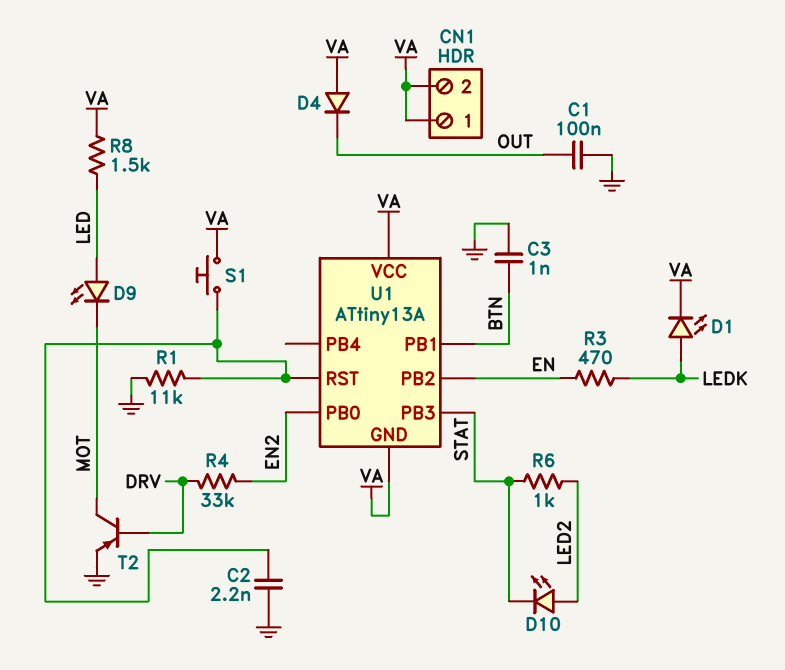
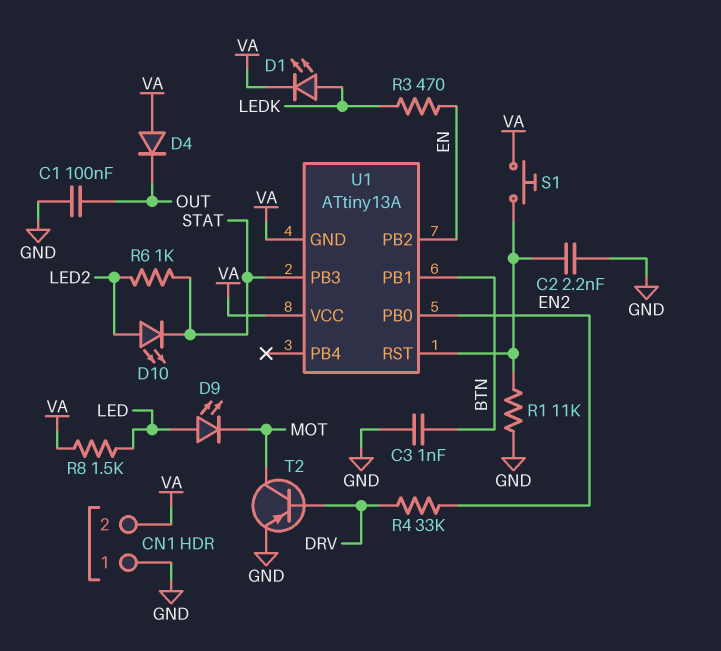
CN1 pin 1: VA -> GND

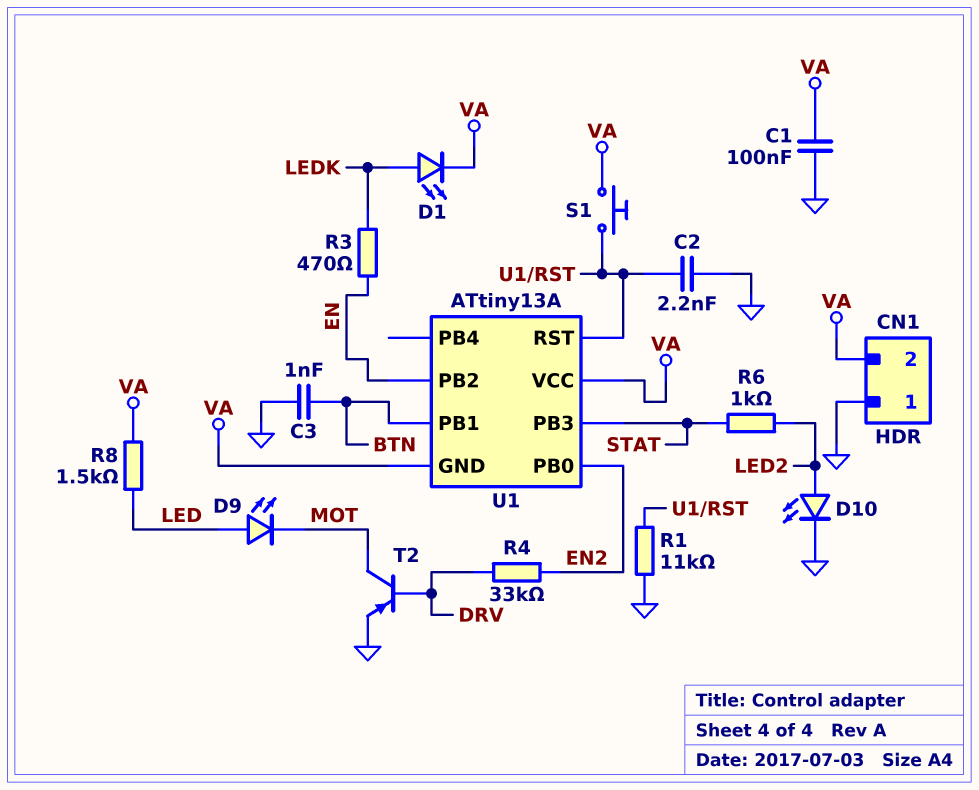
C1: 100nF (GND, OUT) -> 100nF (GND, VA)
D4: diode (A VA, K OUT) -> none
D10: LED (A LED2, K STAT) -> LED (A LED2, K GND)

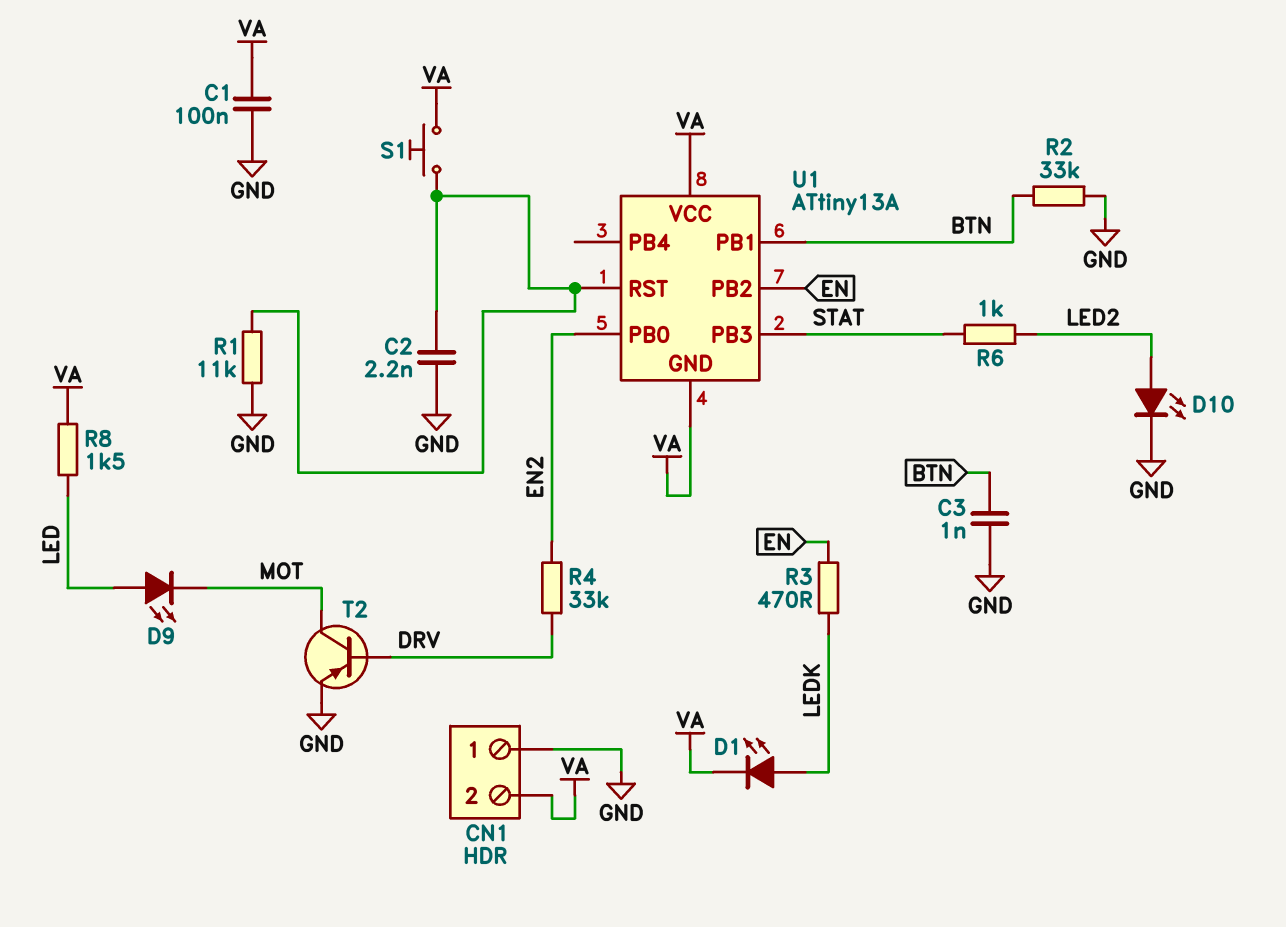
R2: none -> 33k (BTN, GND)

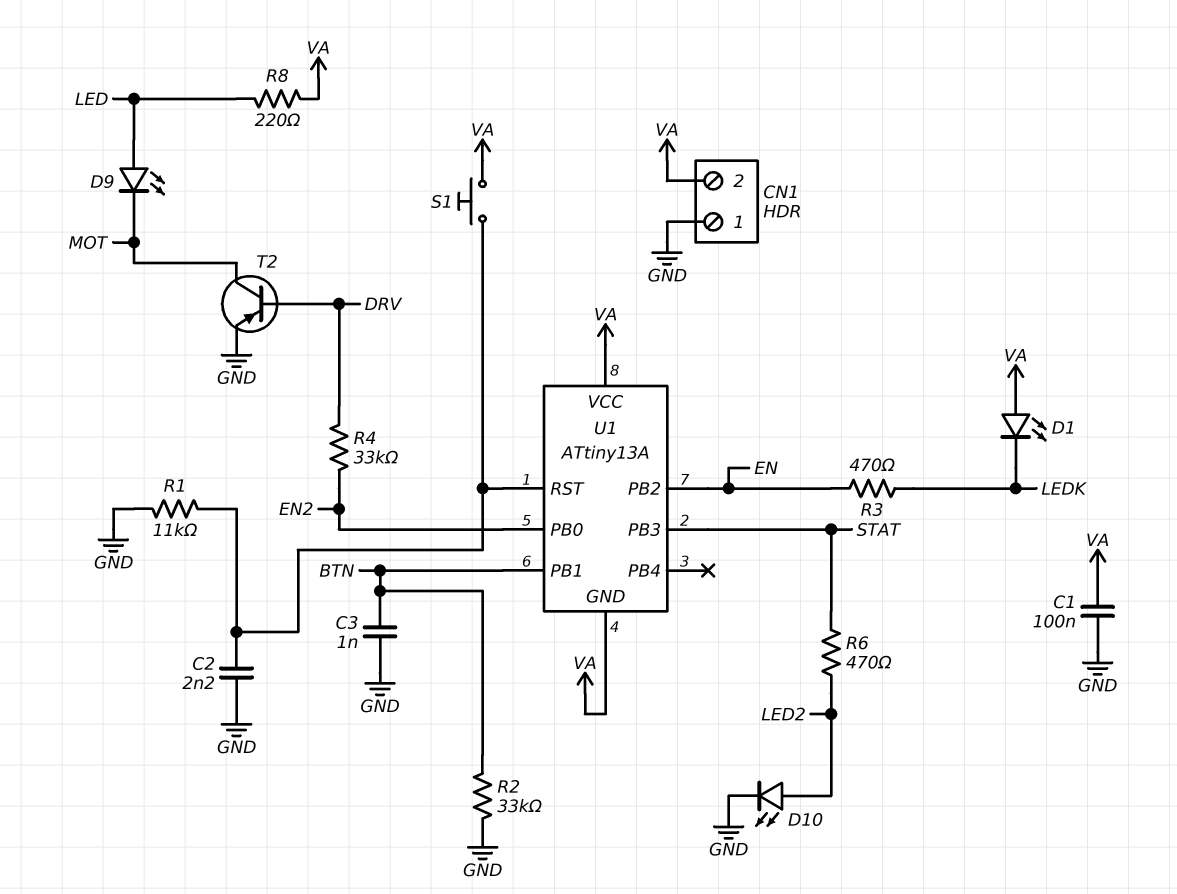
D1: LED (A LEDK, K VA) -> LED (A VA, K LEDK)
R6: 1k (LED2, STAT) -> 470 (LED2, STAT)
R8: 1.5k (LED, VA) -> 220 (LED, VA)

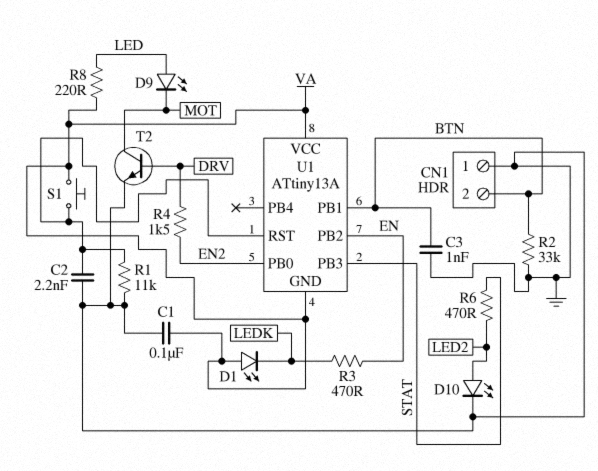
CN1 pin 2: VA -> BTN
R4: 33k (DRV, EN2) -> 1.5k (DRV, EN2)
T2: PNP (B DRV, C MOT, E GND) -> NPN (B DRV, C MOT, E GND)

